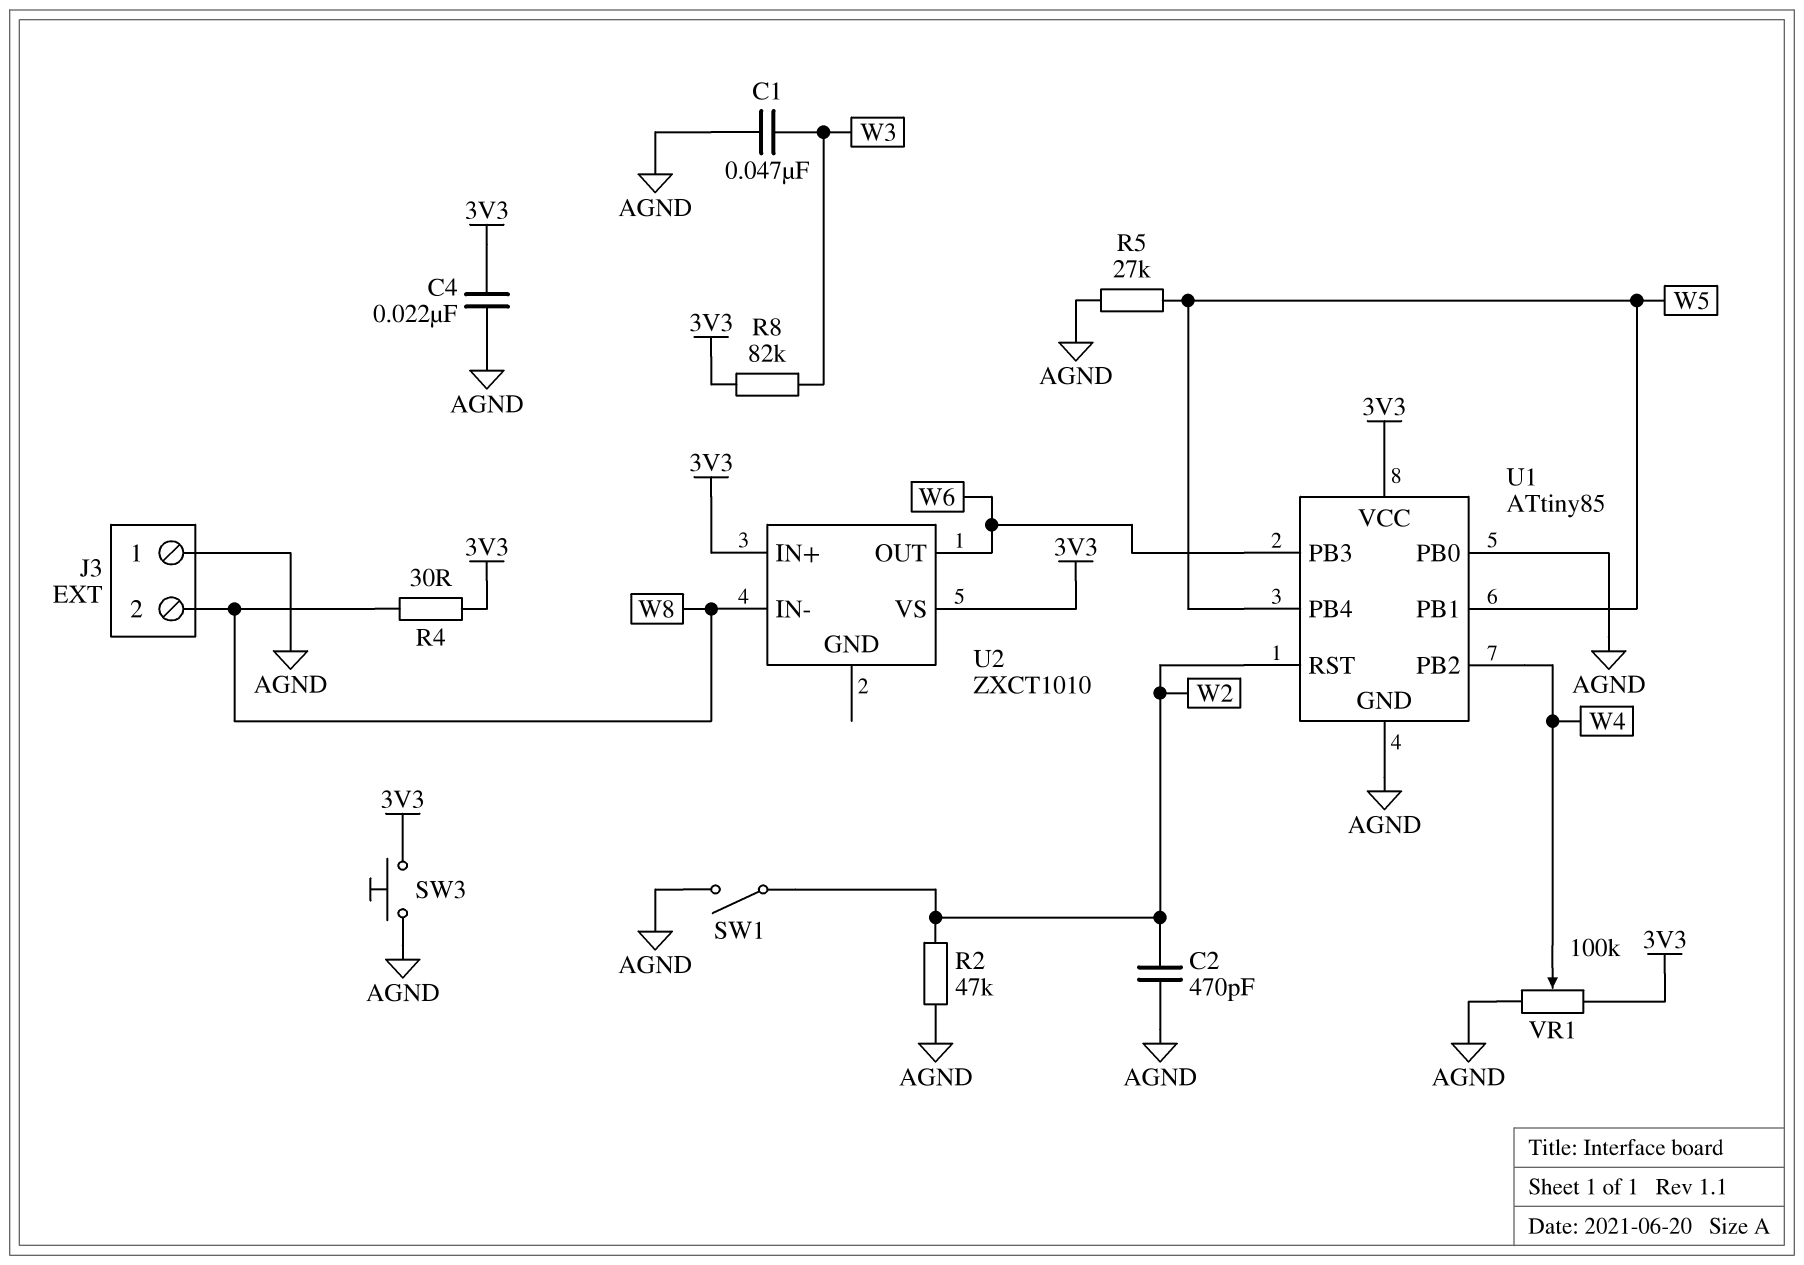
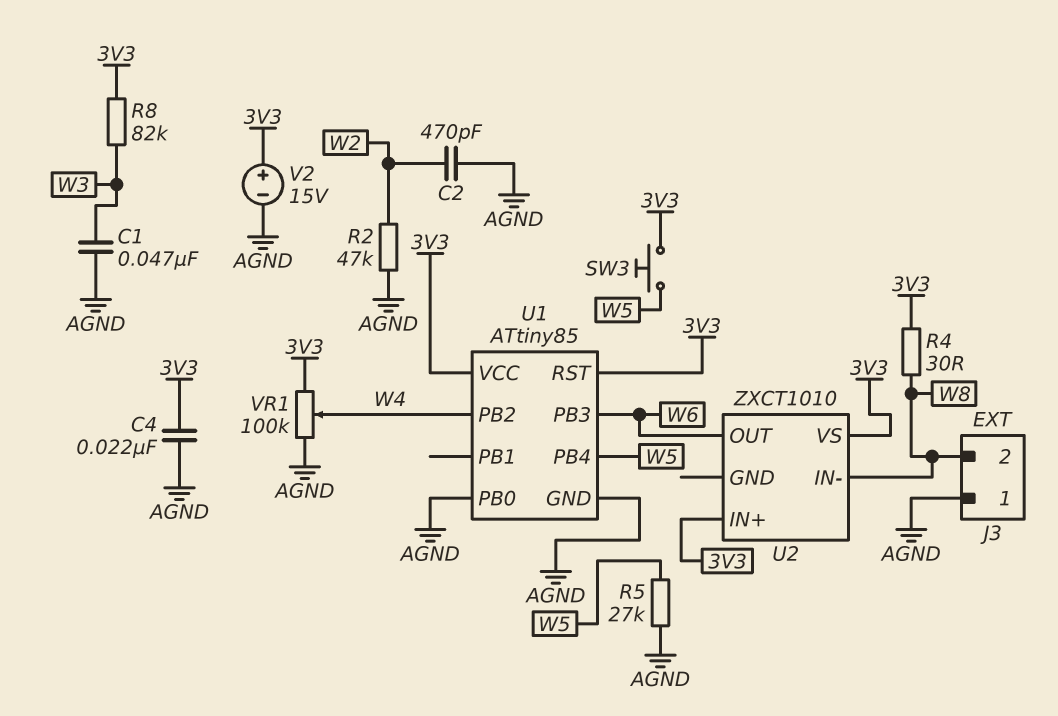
SW1: switch (AGND, W2) -> none
SW3: button (3V3, AGND) -> button (3V3, W5)
U1 pin PB1: W5 -> none
U1 pin RST: W2 -> 3V3
V2: none -> 15V (plus 3V3, minus AGND)

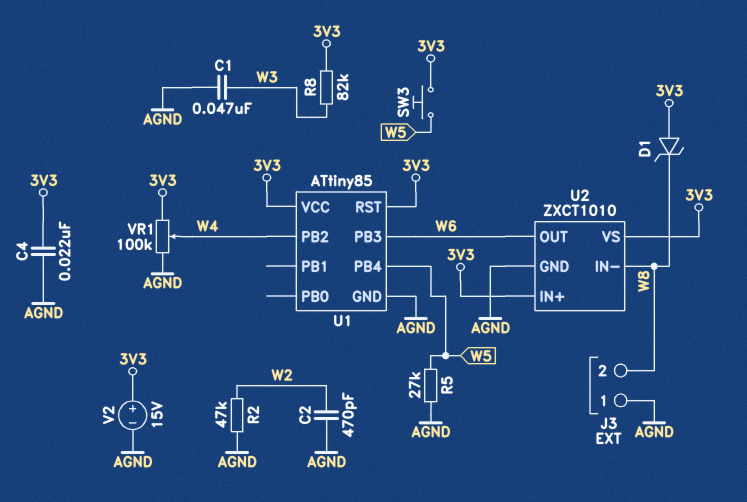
D1: none -> zener (A 3V3, K W8)
R4: 30 (3V3, W8) -> none
U1 pin PB0: AGND -> none
U2 pin GND: none -> AGND

